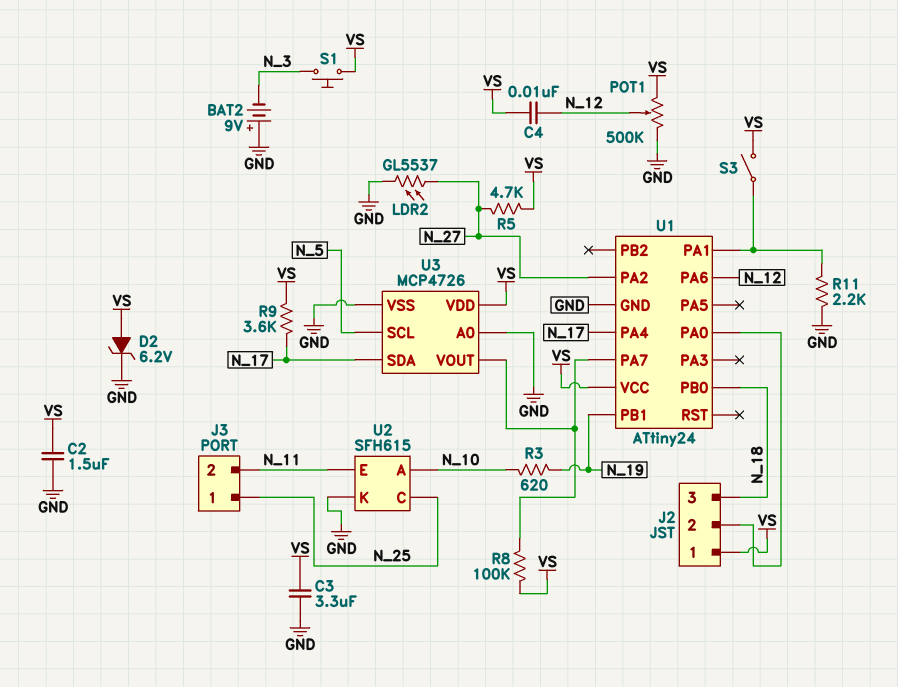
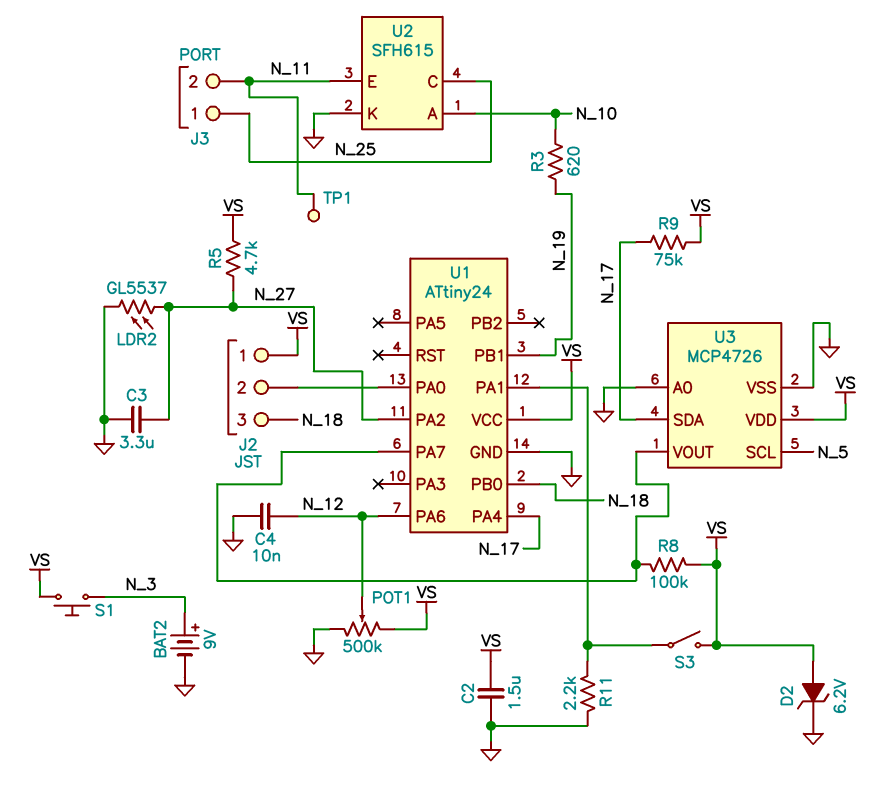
BAT2: 9V (plus GND, minus N_3) -> 9V (plus N_3, minus GND)
C3: 3.3uF (GND, VS) -> 3.3uF (GND, N_27)
C4: 10nF (N_12, VS) -> 10nF (GND, N_12)
R9: 3.6k (N_17, VS) -> 75k (N_17, VS)
TP1: none -> test point (N_11)

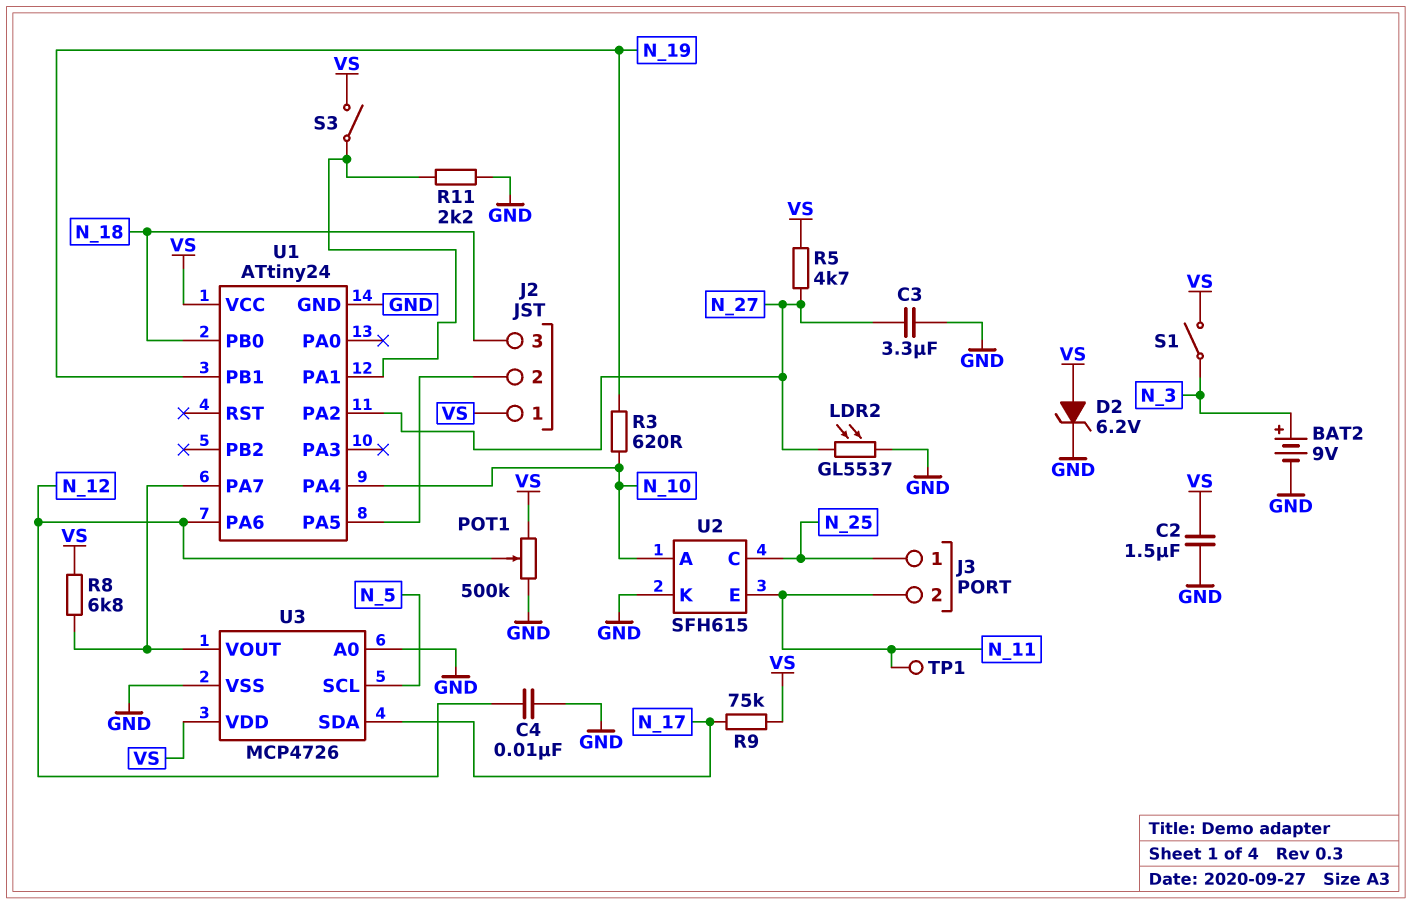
R8: 100k (U1/PA7, VS) -> 6.8k (U1/PA7, VS)
S1: button (N_3, VS) -> switch (N_3, VS)
U1 pin PA0: J2/2 -> none
U1 pin PA4: N_17 -> N_10
U1 pin PA5: none -> J2/2

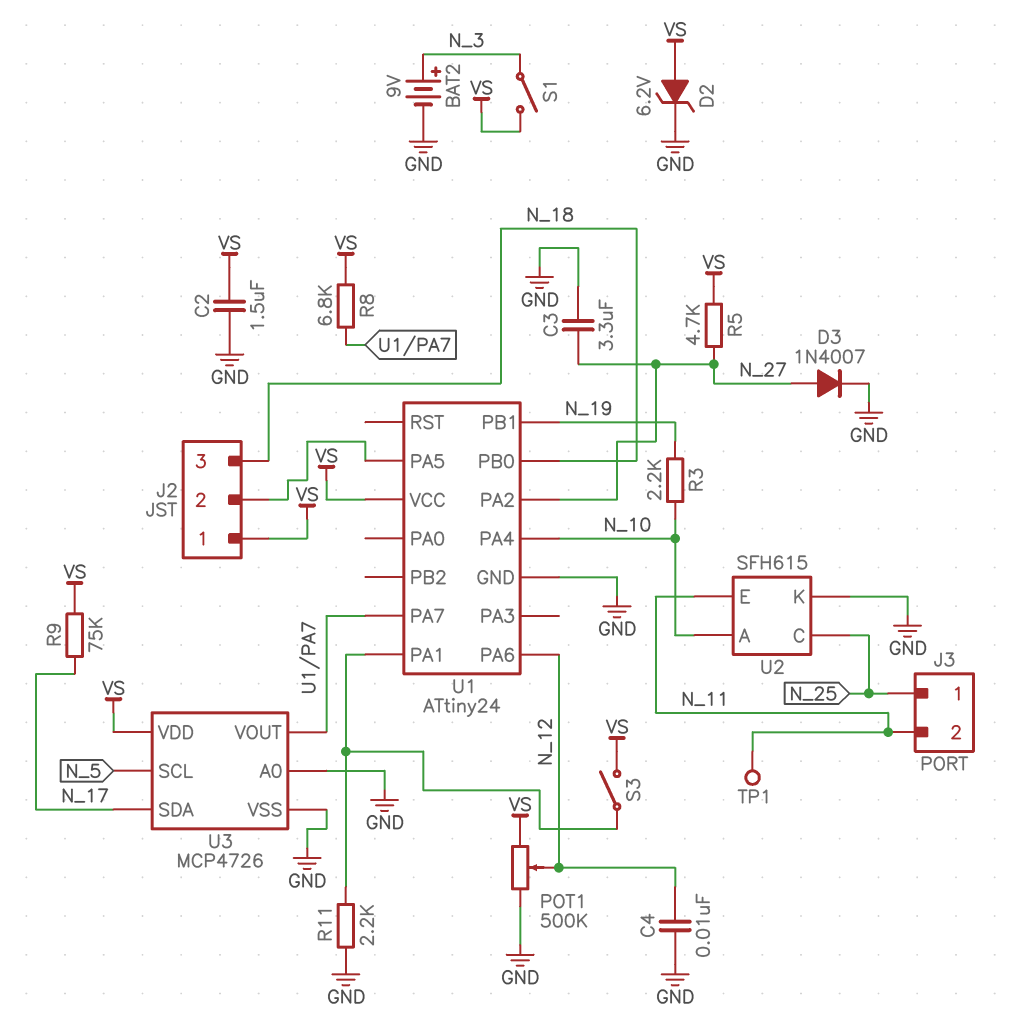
D3: none -> diode 1N4007 (A N_27, K GND)
LDR2: GL5537 (GND, N_27) -> none
R3: 620 (N_10, N_19) -> 2.2k (N_10, N_19)

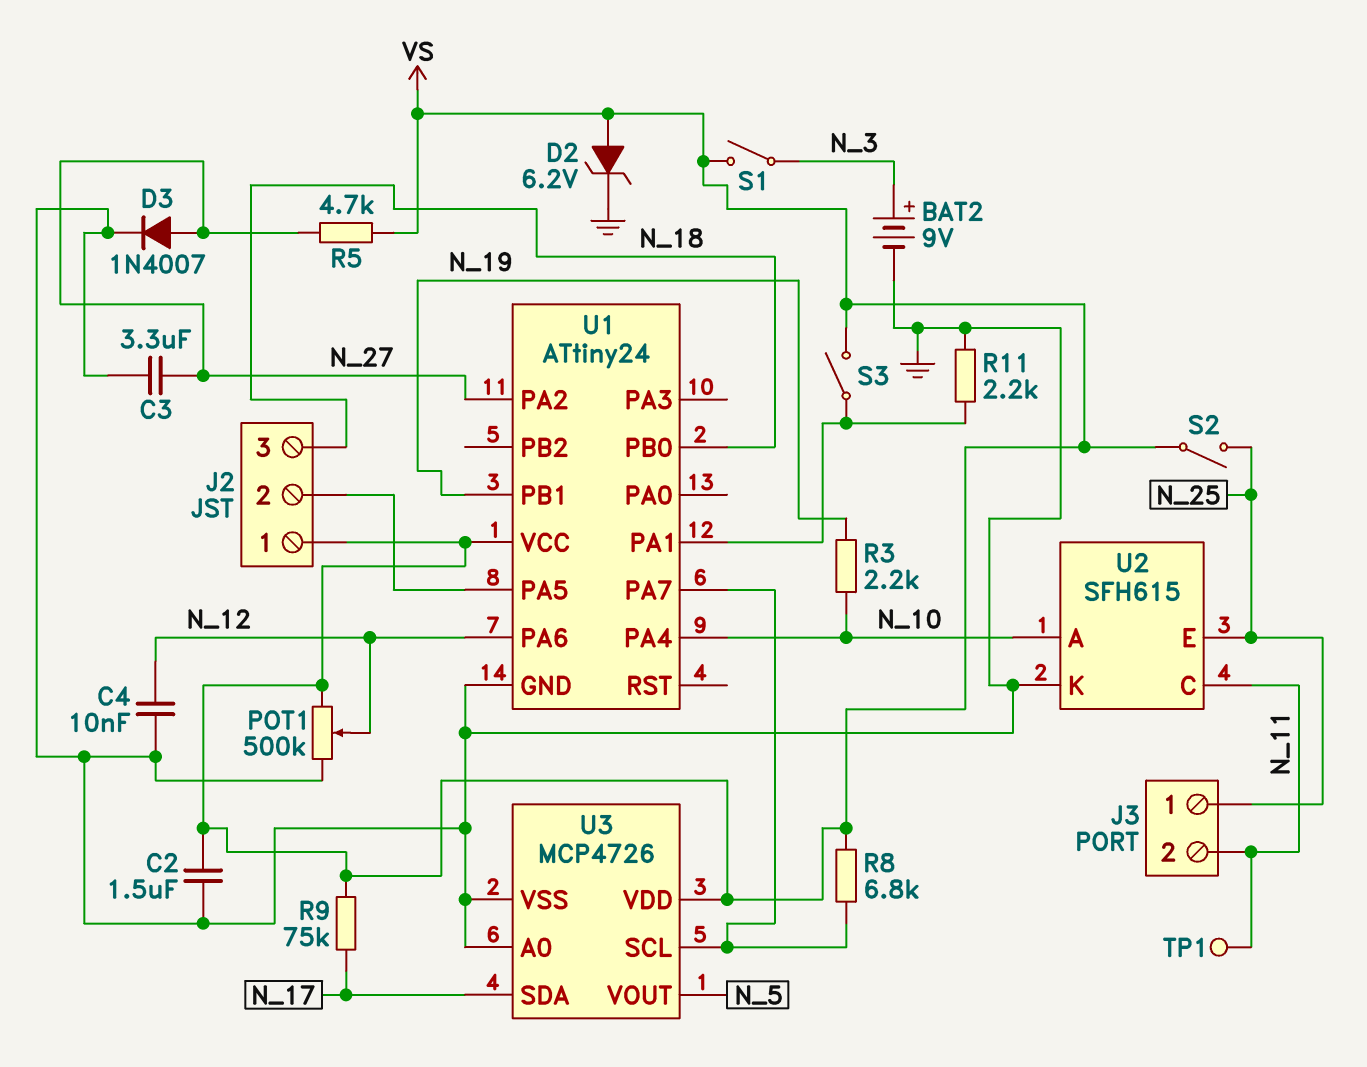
S2: none -> switch (N_25, VS)
U2 pin C: N_25 -> N_11
U2 pin E: N_11 -> N_25
U3 pin SCL: N_5 -> U1/PA7
U3 pin VOUT: U1/PA7 -> N_5

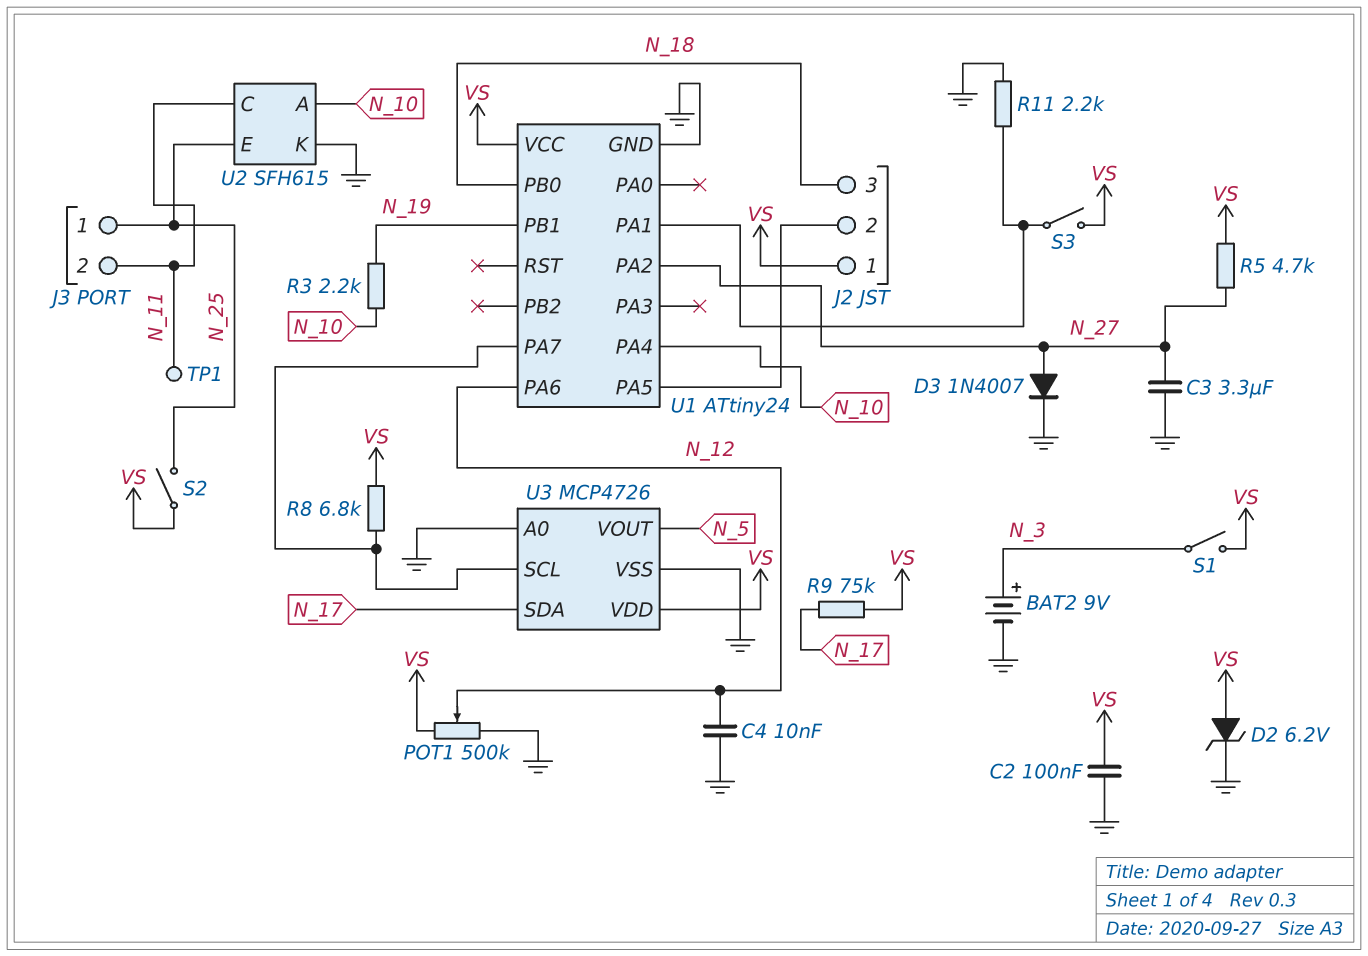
C2: 1.5uF (GND, VS) -> 100nF (GND, VS)

